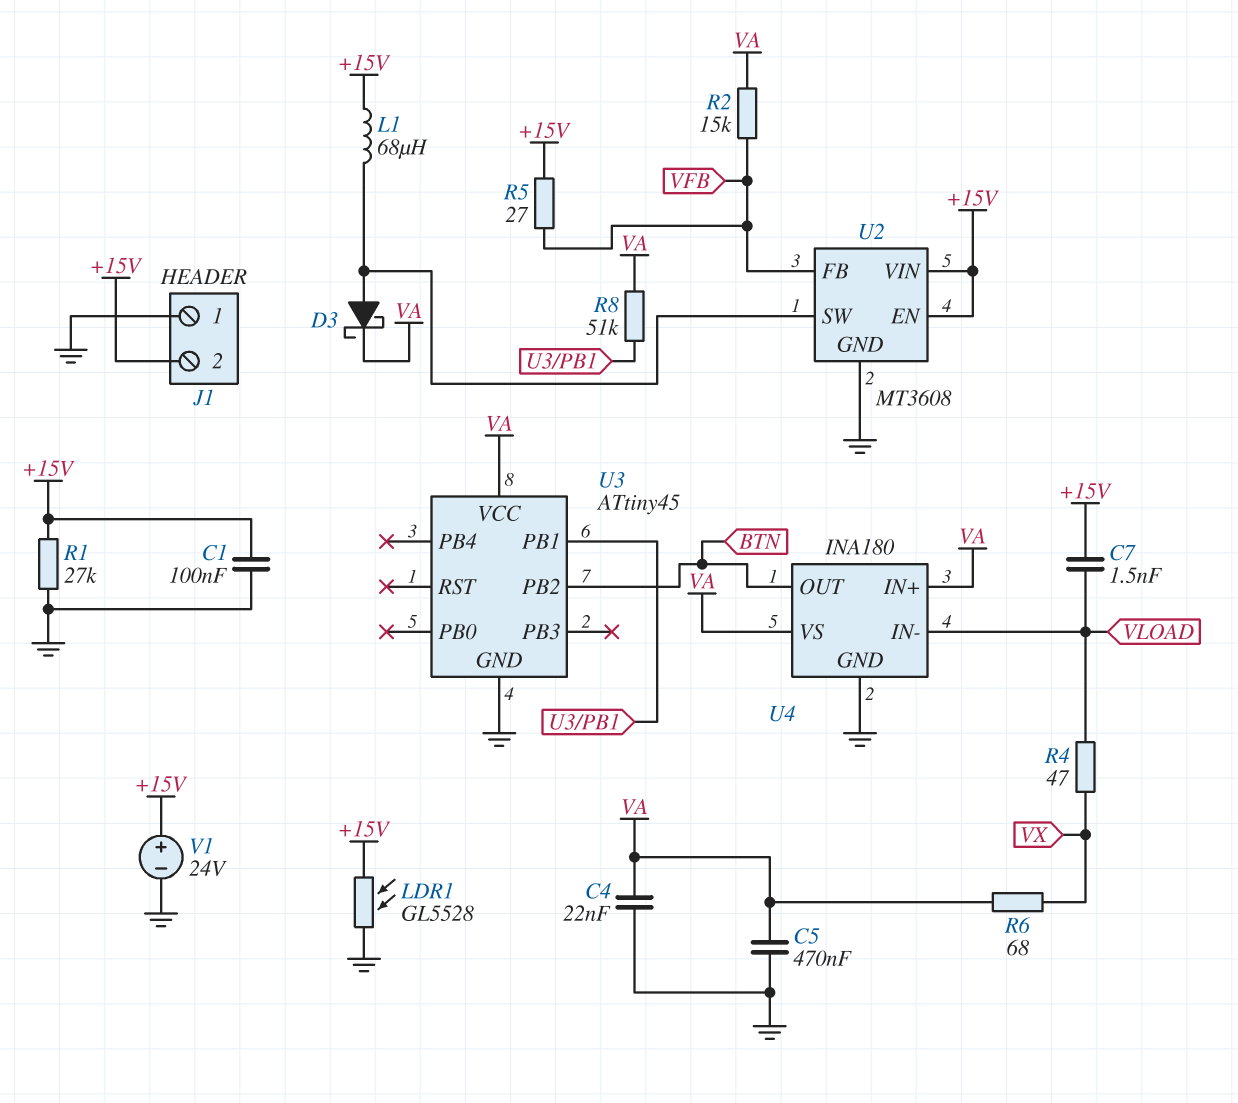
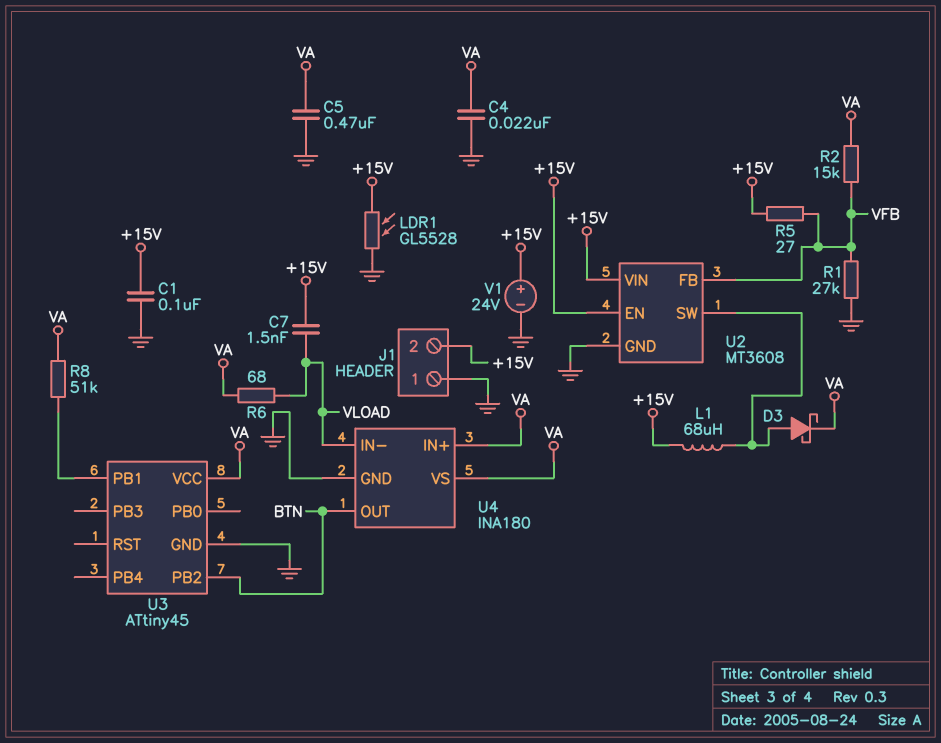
R1: 27k (+15V, GND) -> 27k (GND, VFB)
R4: 47 (VLOAD, VX) -> none
R6: 68 (VA, VX) -> 68 (VA, VLOAD)

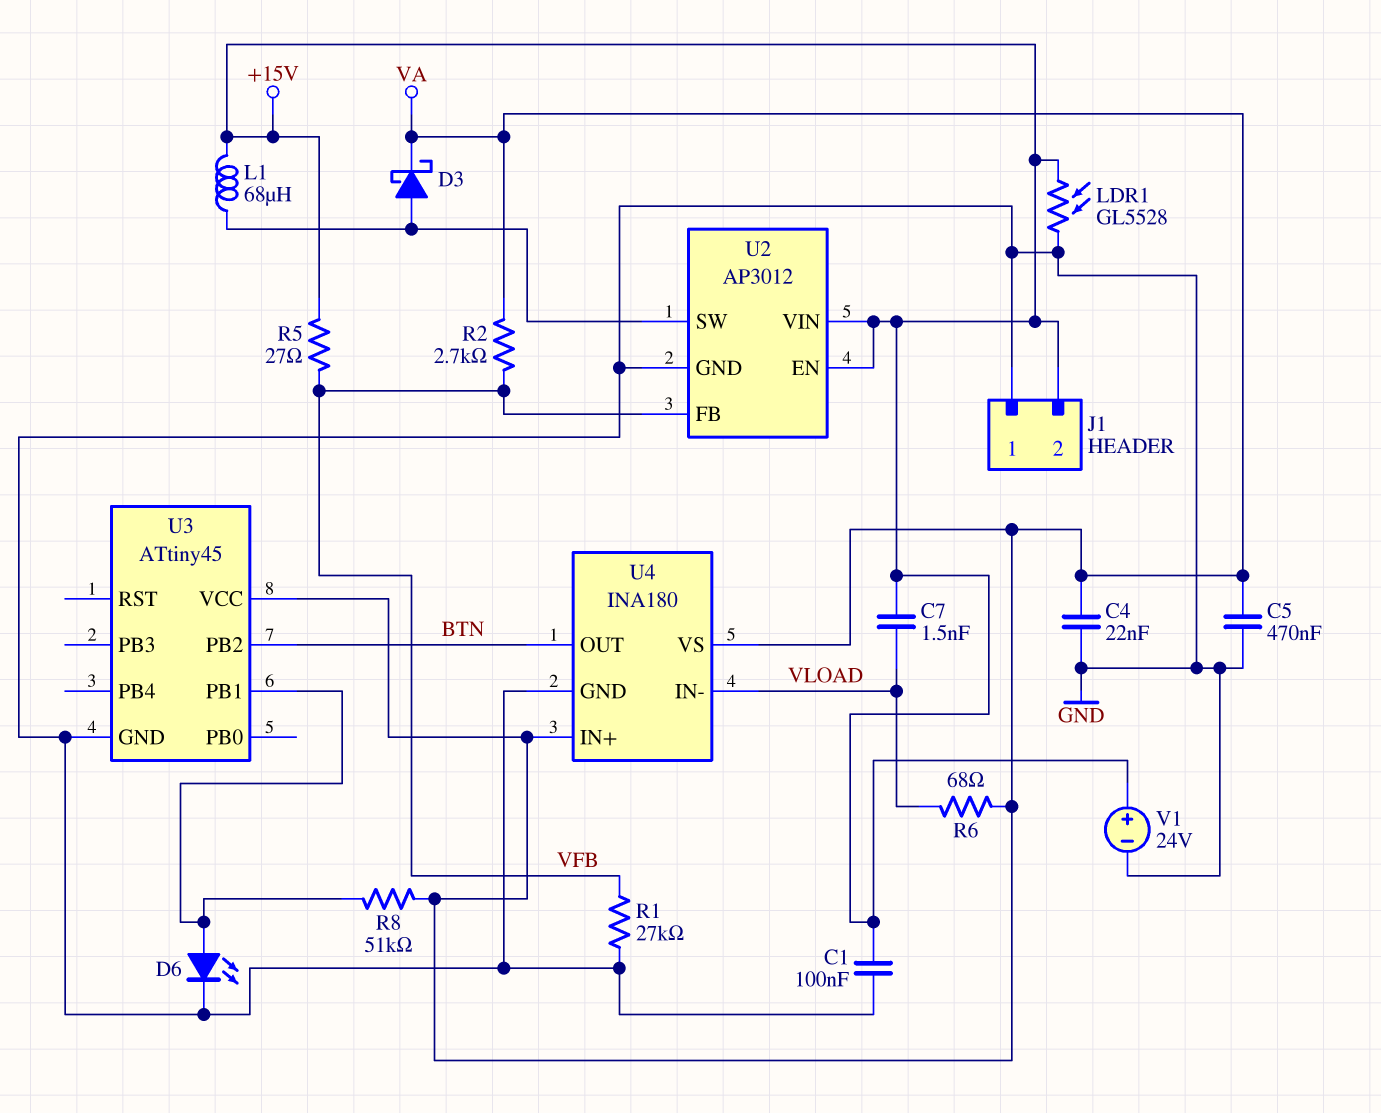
D6: none -> LED (A U3/PB1, K GND)
R2: 15k (VA, VFB) -> 2.7k (VA, VFB)
U2: MT3608 -> AP3012

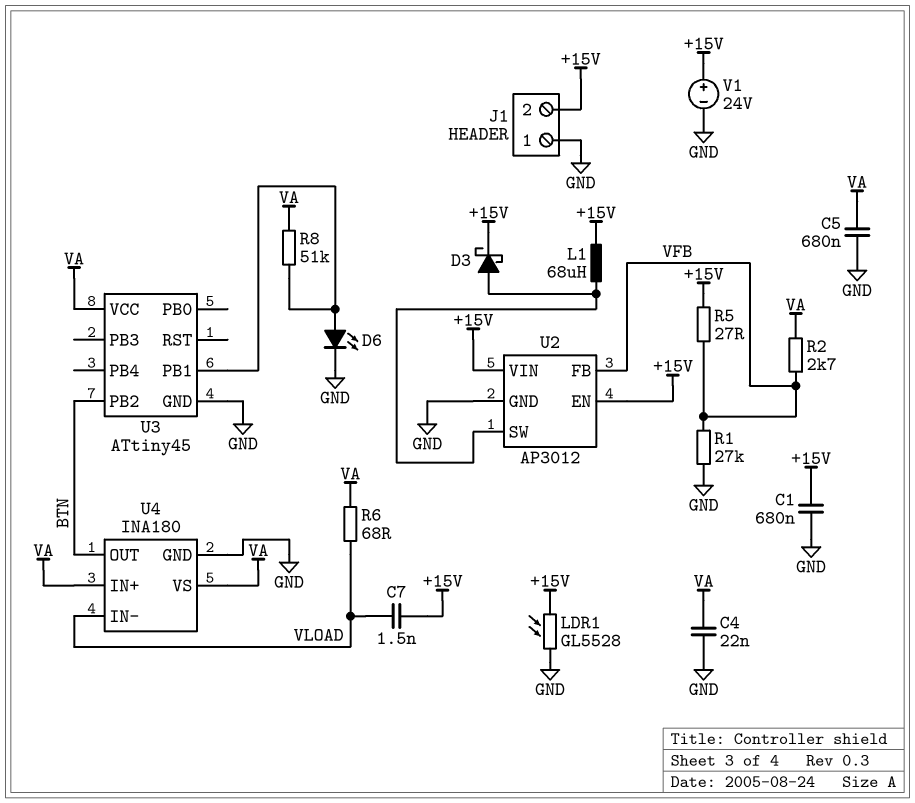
C1: 100nF (+15V, GND) -> 680nF (+15V, GND)
C5: 470nF (GND, VA) -> 680nF (GND, VA)
D3: schottky (A U2/SW, K VA) -> schottky (A U2/SW, K +15V)

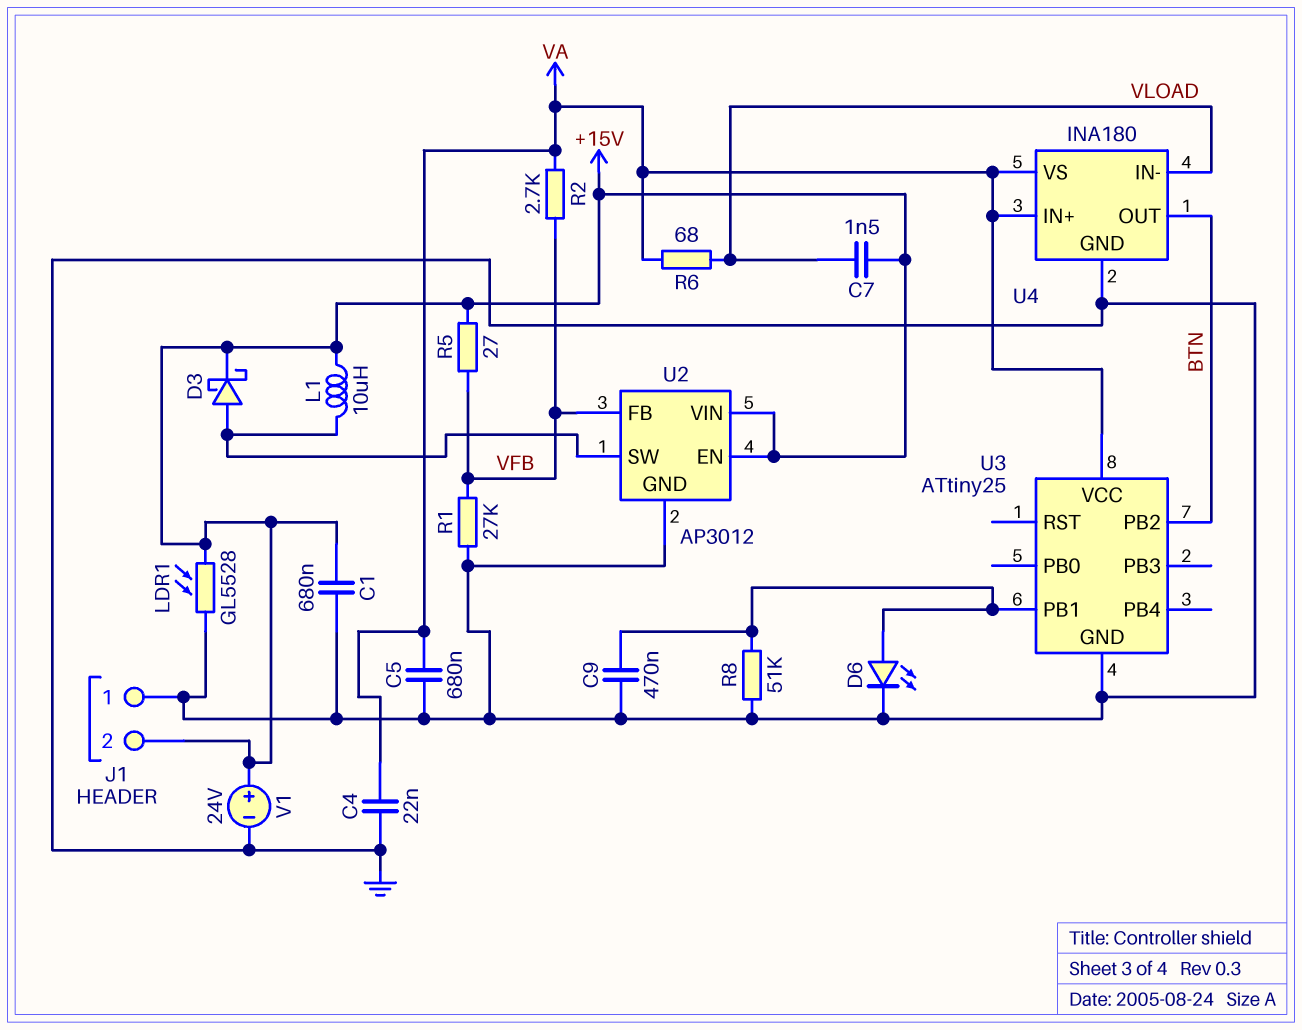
C9: none -> 470nF (GND, U3/PB1)
L1: 68uH (+15V, U2/SW) -> 10uH (+15V, U2/SW)
R8: 51k (U3/PB1, VA) -> 51k (GND, U3/PB1)
U3: ATtiny45 -> ATtiny25

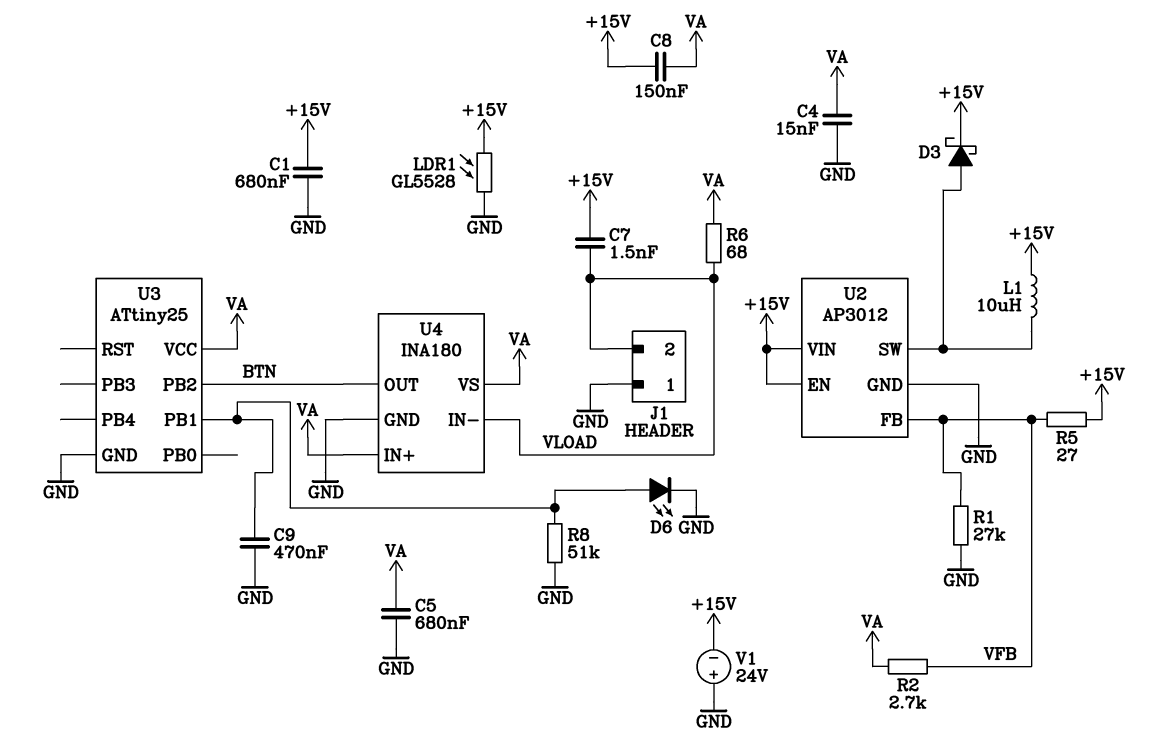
C4: 22nF (GND, VA) -> 15nF (GND, VA)
C8: none -> 150nF (+15V, VA)
J1 pin 2: +15V -> VLOAD
V1: 24V (plus +15V, minus GND) -> 24V (plus GND, minus +15V)

